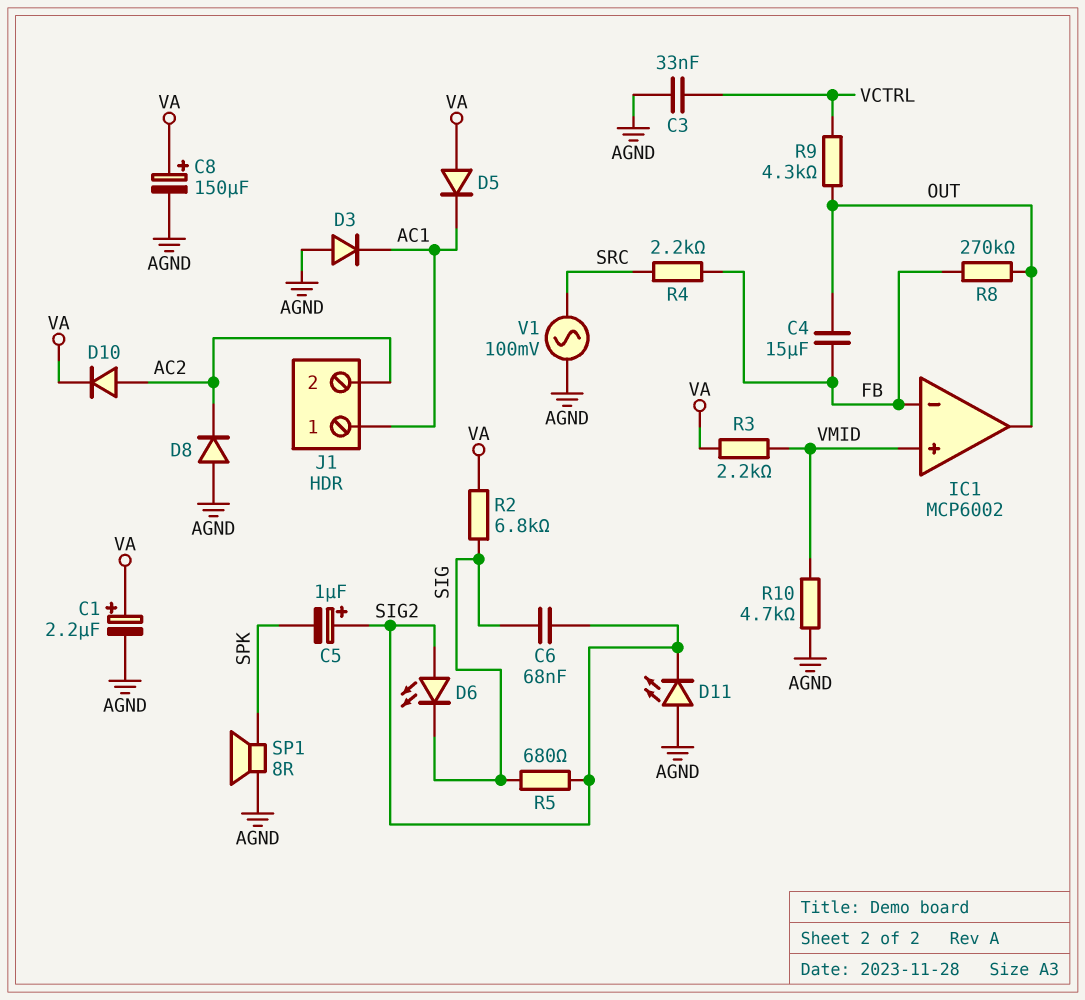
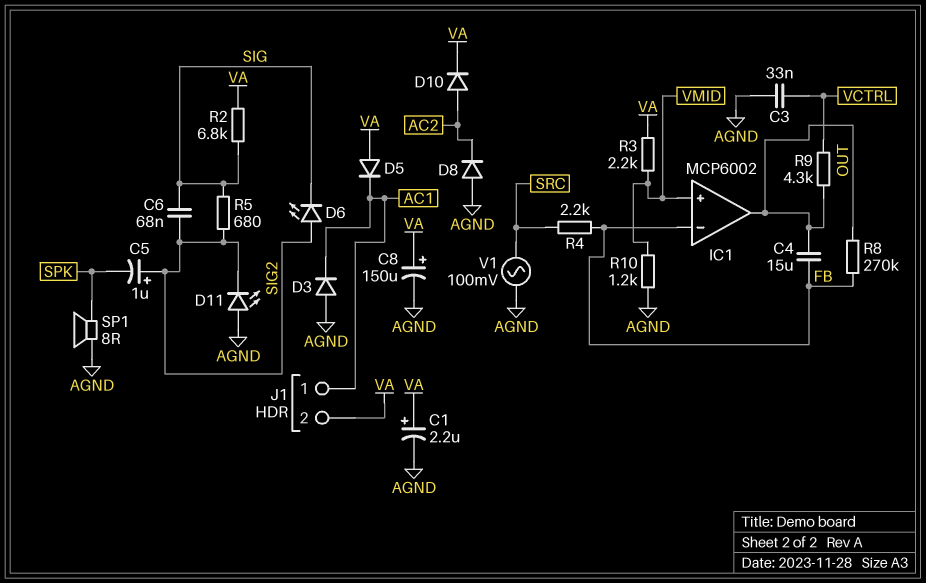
J1 pin 2: AC2 -> VA
R10: 4.7k (AGND, VMID) -> 1.2k (AGND, VMID)

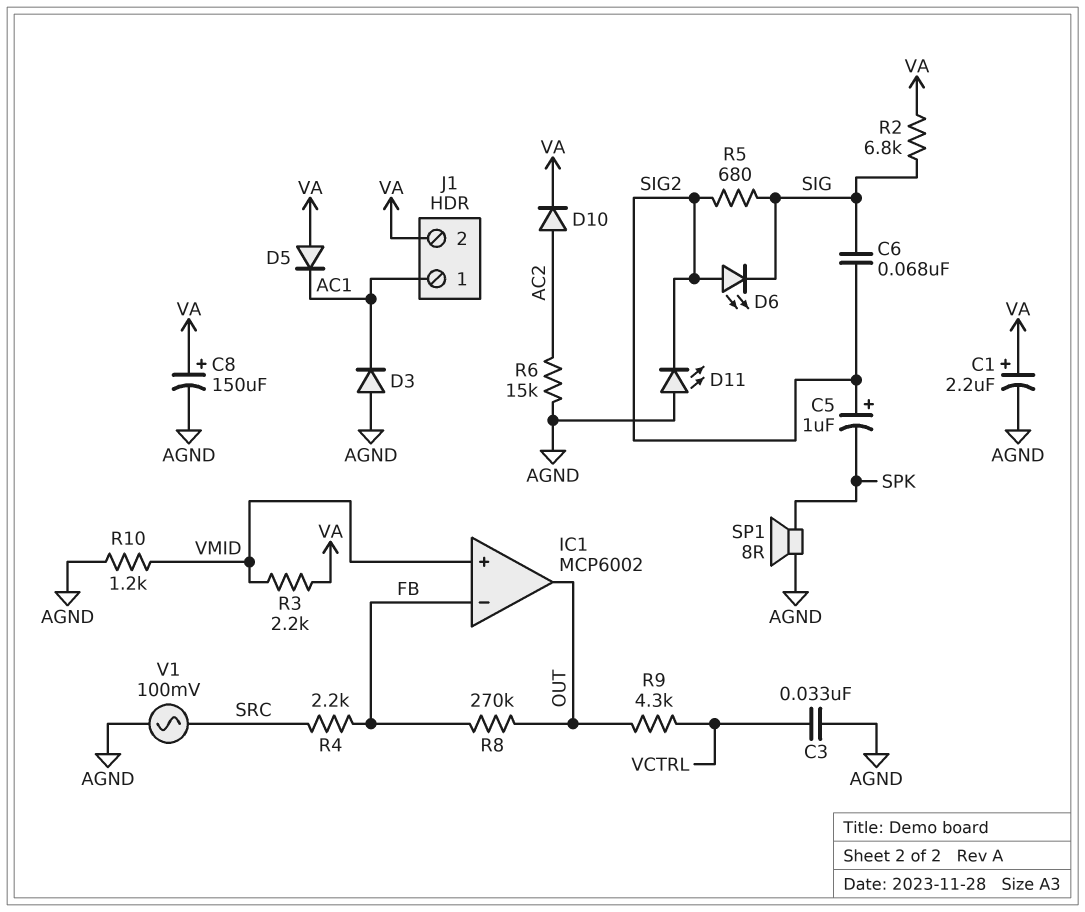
C4: 15uF (FB, OUT) -> none
D8: diode (A AGND, K AC2) -> none
R6: none -> 15k (AC2, AGND)

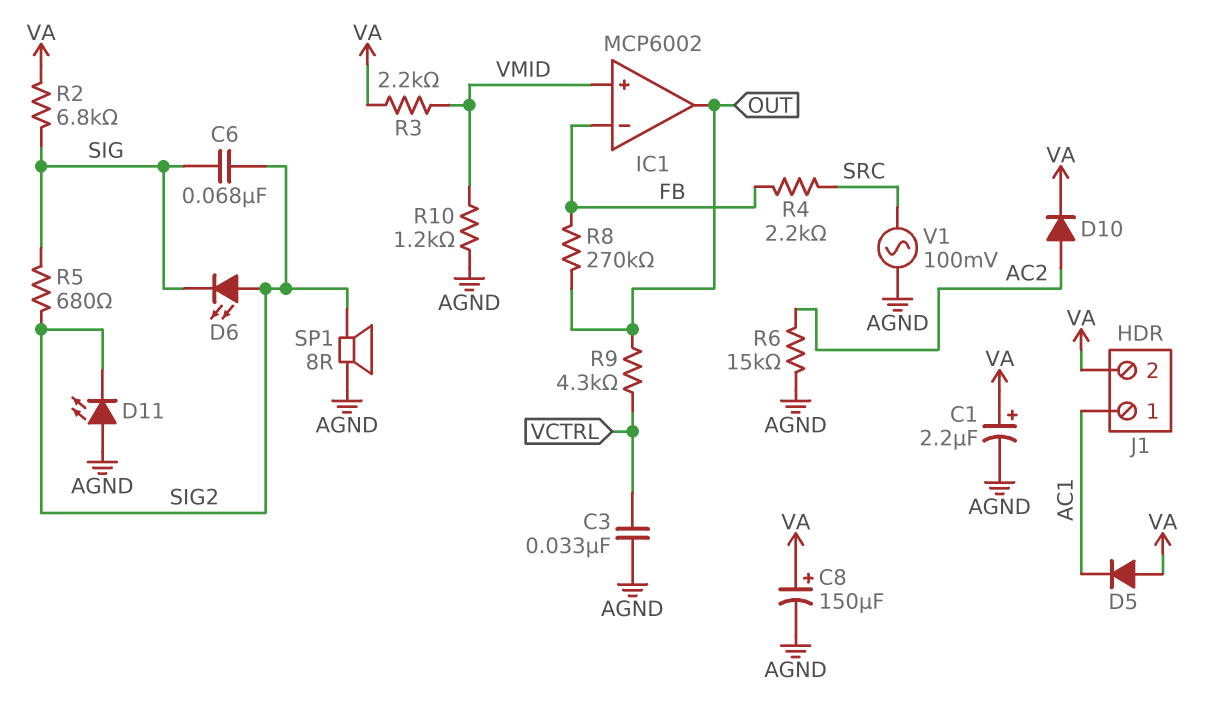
C5: 1uF (plus SIG2, minus SPK) -> none
D3: diode (A AGND, K AC1) -> none
SP1: speaker 8R (AGND, SPK) -> speaker 8R (AGND, SIG2)

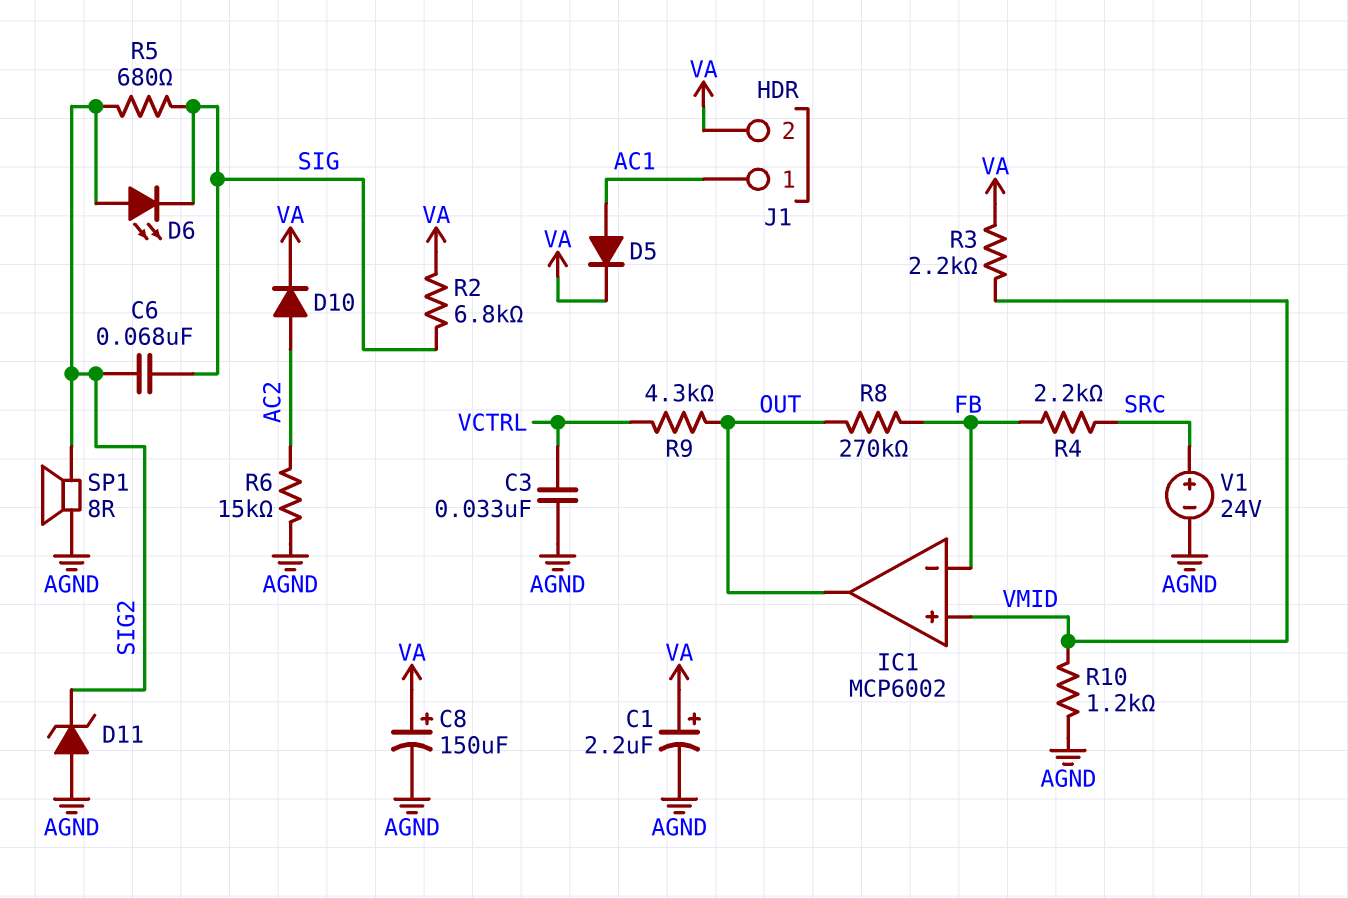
D5: diode (A VA, K AC1) -> diode (A AC1, K VA)
D11: LED (A AGND, K SIG2) -> zener (A AGND, K SIG2)
V1: AC 100mV (AGND, SRC) -> 24V (plus SRC, minus AGND)

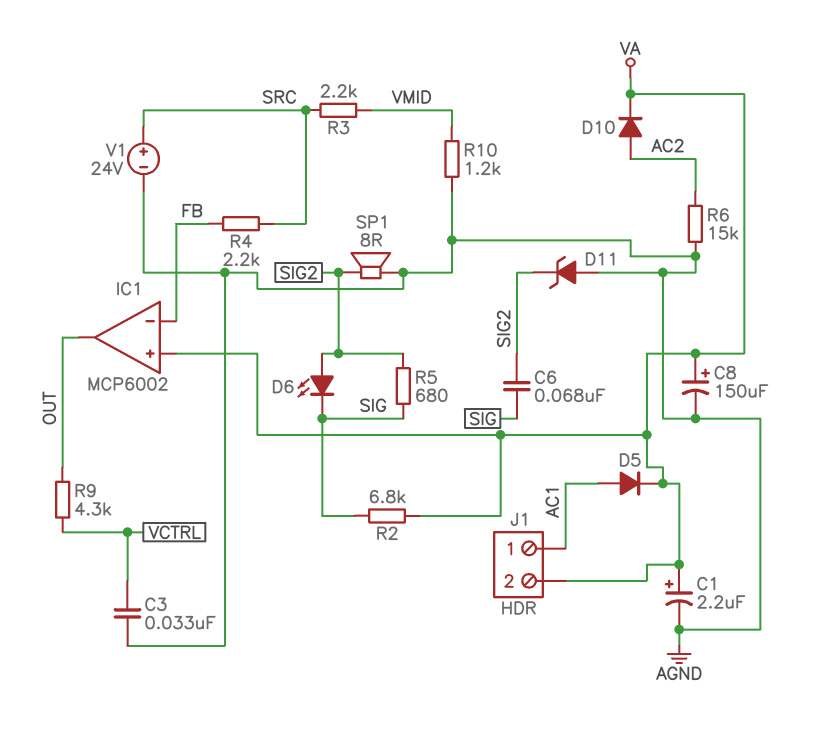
IC1 pin in+: VMID -> VA
R3: 2.2k (VA, VMID) -> 2.2k (SRC, VMID)
R8: 270k (FB, OUT) -> none

